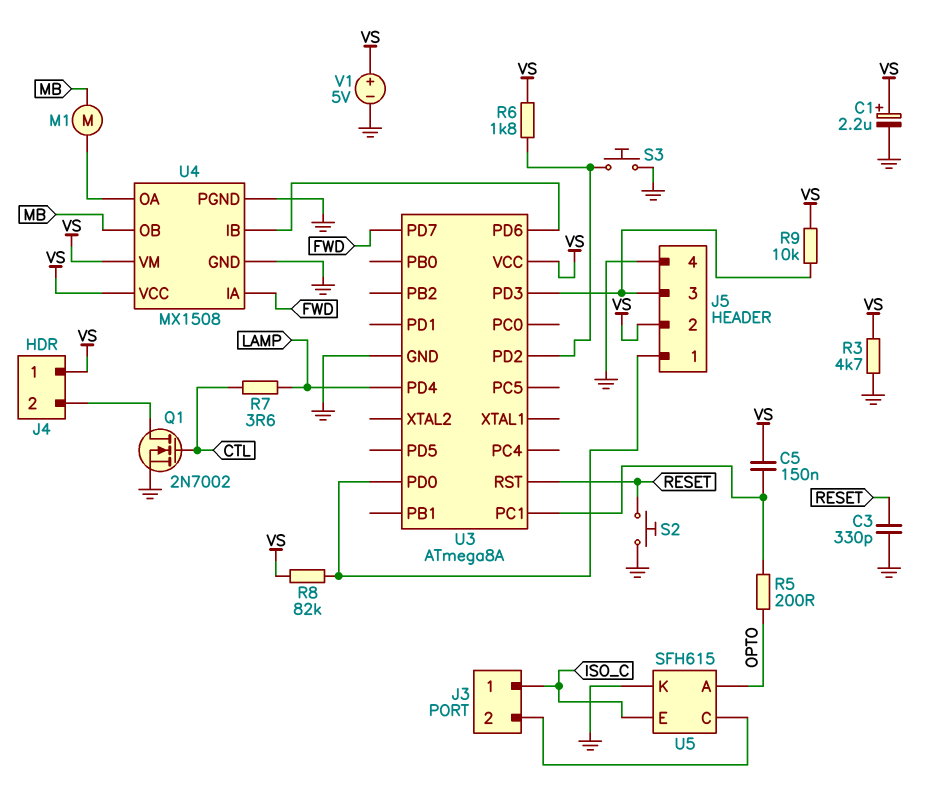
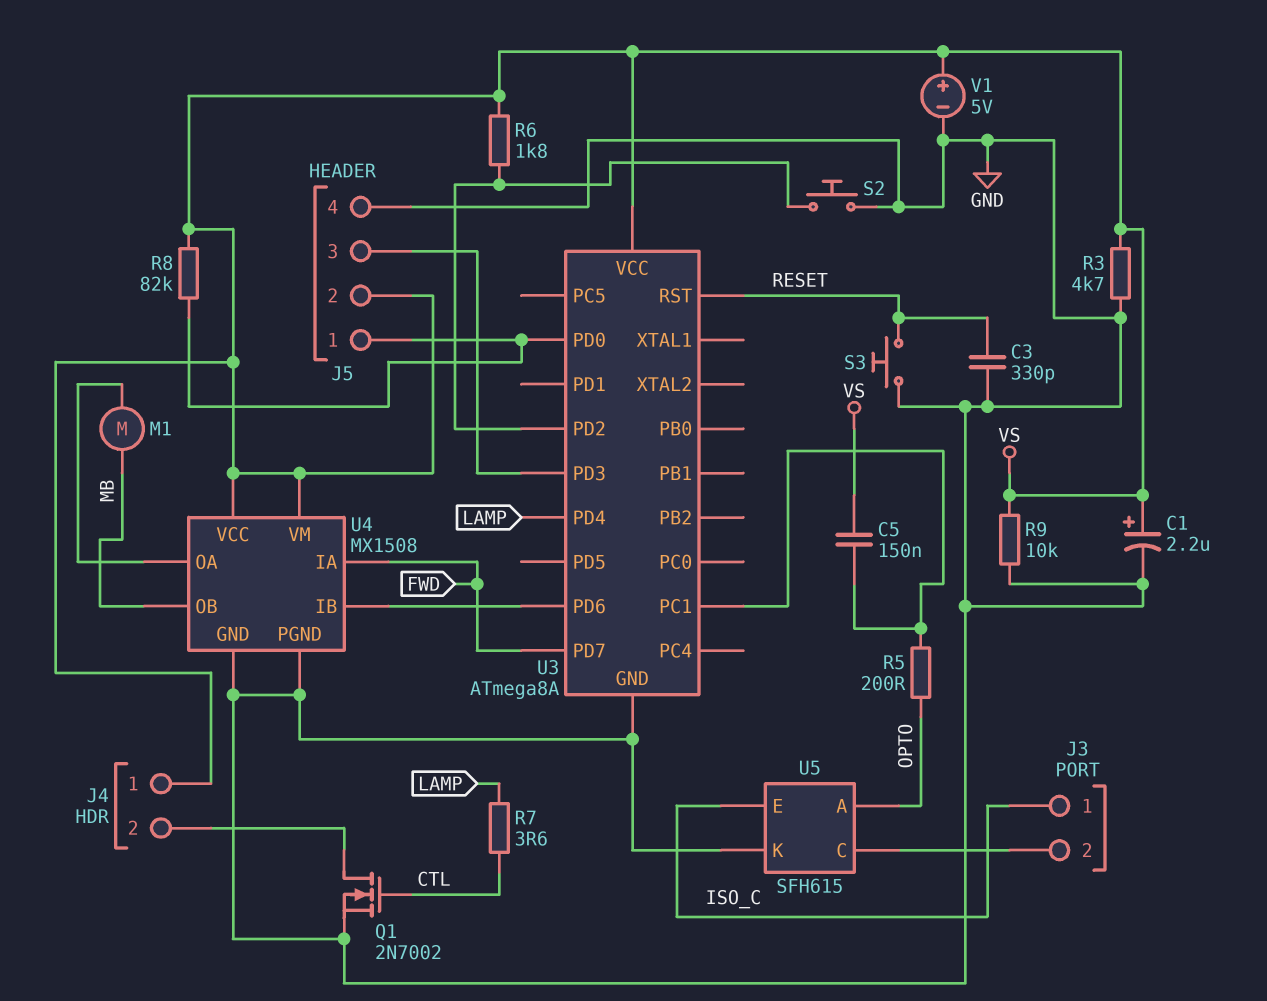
R9: 10k (J5/3, VS) -> 10k (GND, VS)
S2: button (GND, RESET) -> button (GND, U3/PD2)
S3: button (GND, U3/PD2) -> button (GND, RESET)

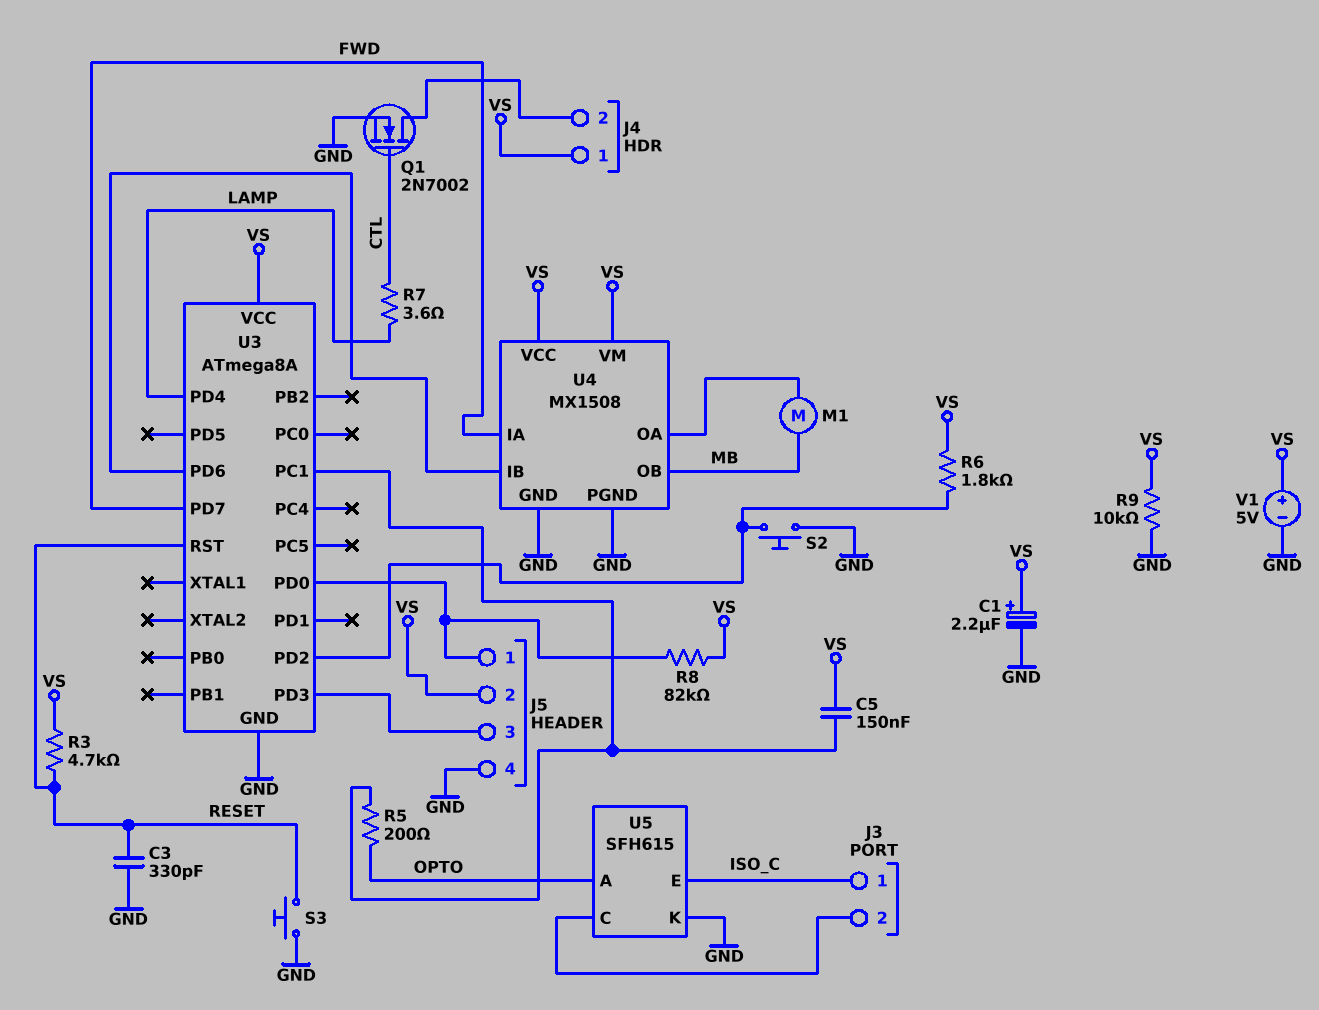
R3: 4.7k (GND, VS) -> 4.7k (RESET, VS)

